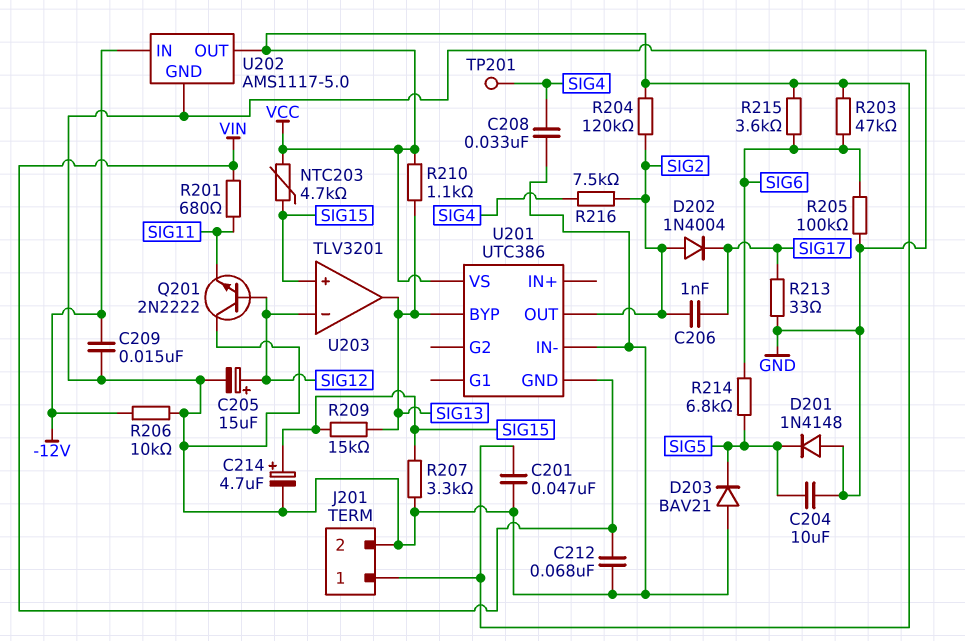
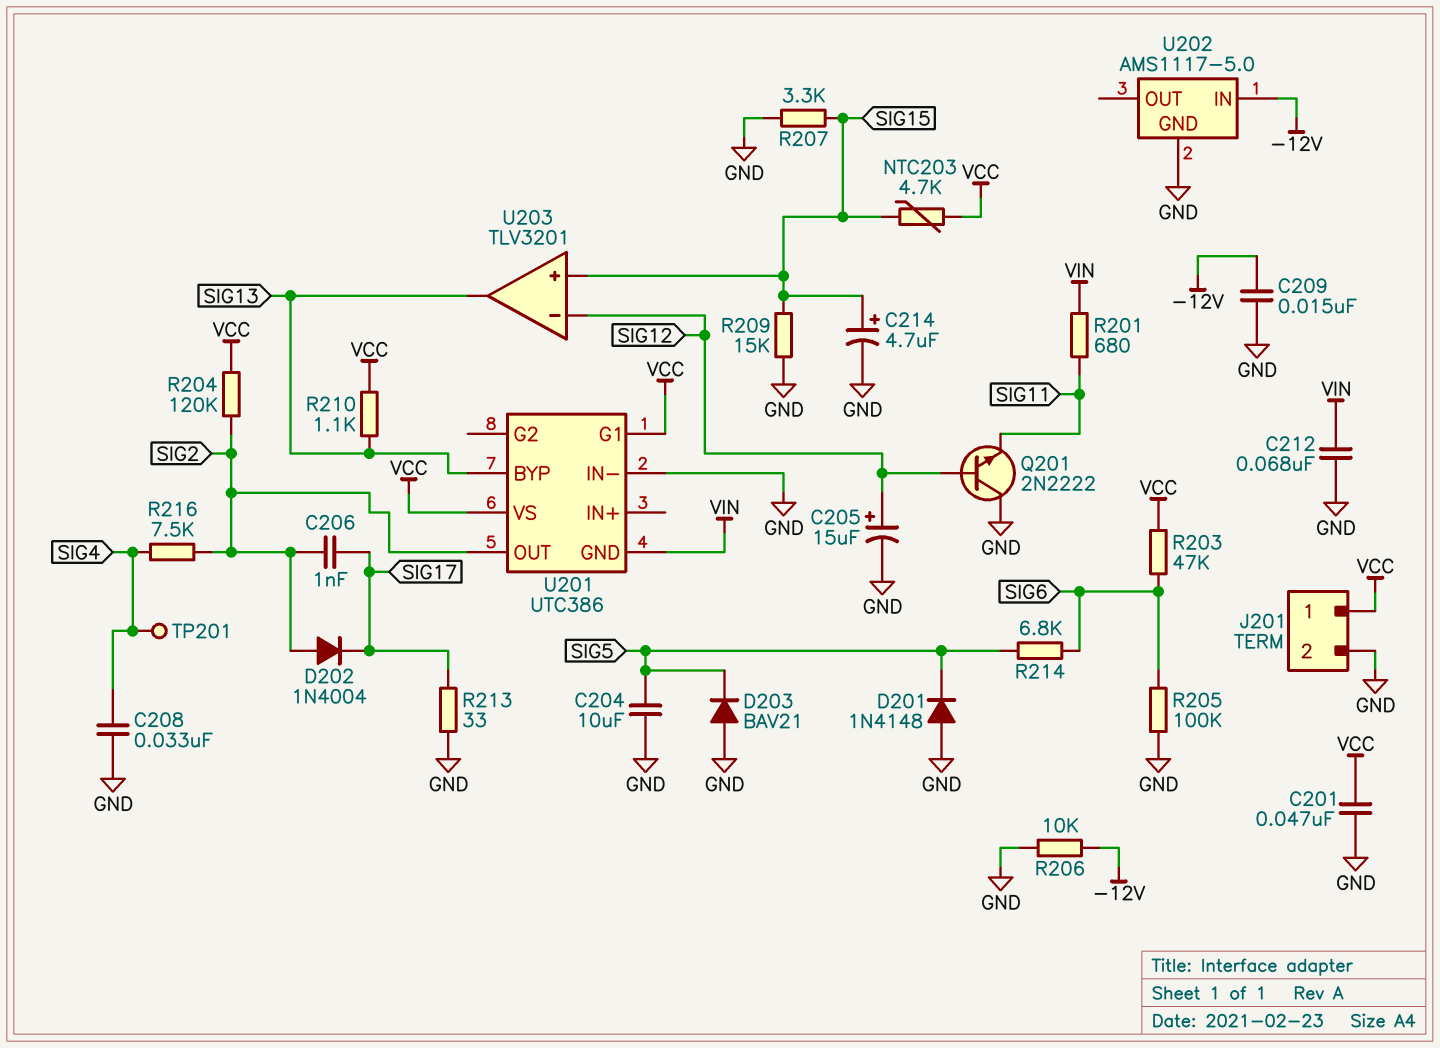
R209: 15k (SIG13, SIG15) -> 15k (GND, SIG15)
R215: 3.6k (SIG6, VCC) -> none
U201 pin G1: none -> VCC
U202 pin OUT: VCC -> none

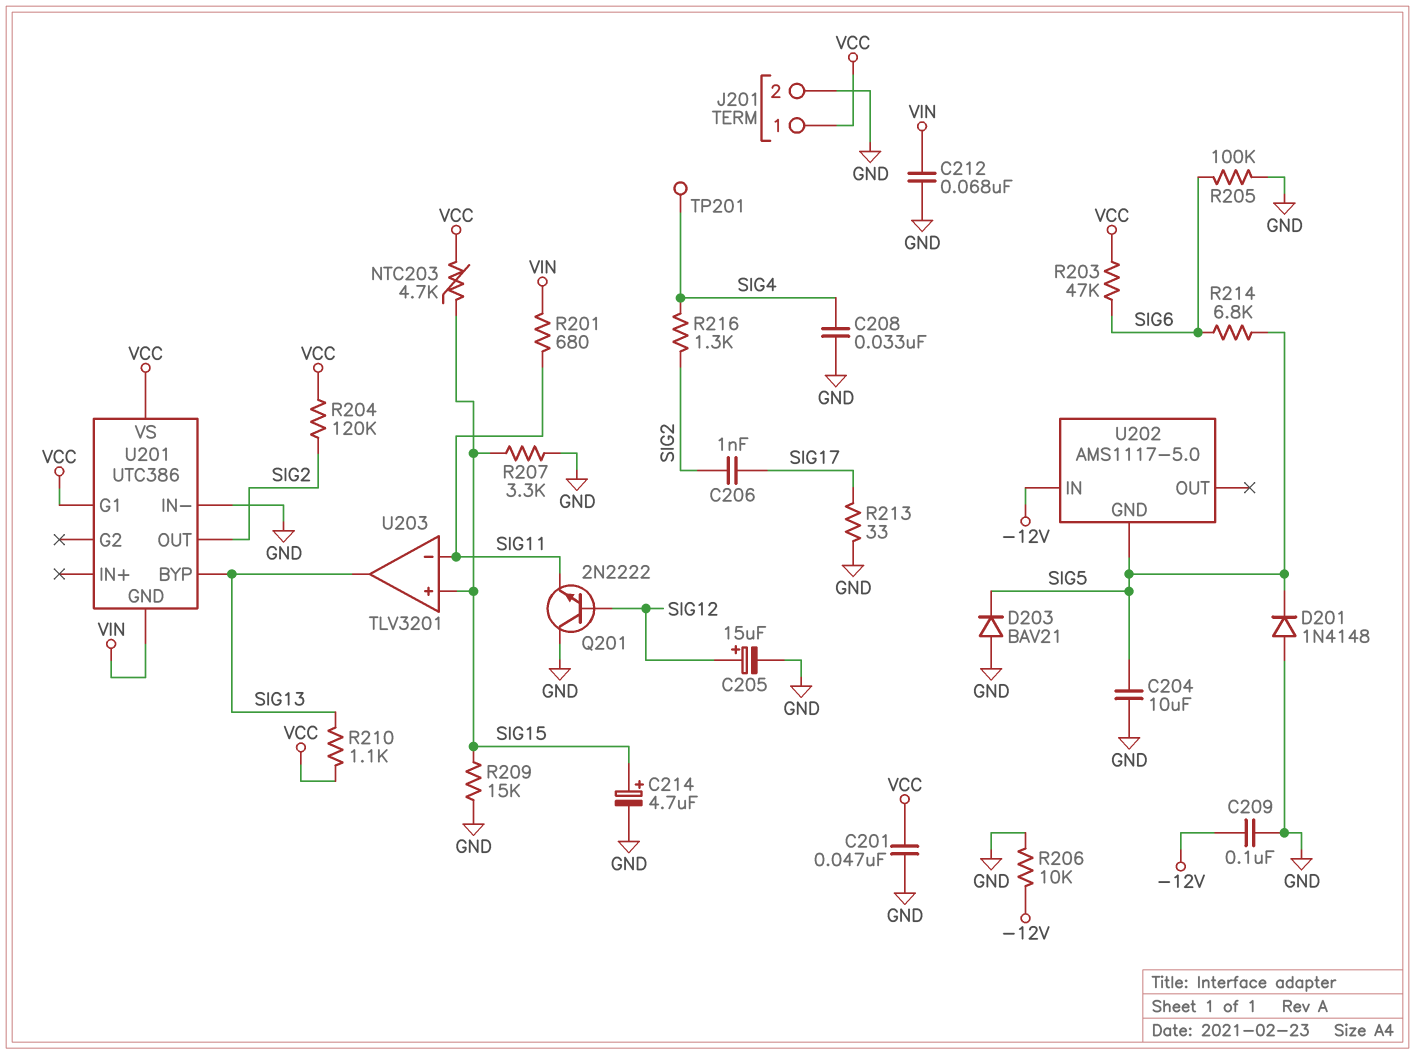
C209: 15nF (-12V, GND) -> 100nF (-12V, GND)
D202: diode 1N4004 (A SIG2, K SIG17) -> none
R216: 7.5k (SIG2, SIG4) -> 1.3k (SIG2, SIG4)
U202 pin GND: GND -> SIG5
U203 pin in-: SIG12 -> SIG11

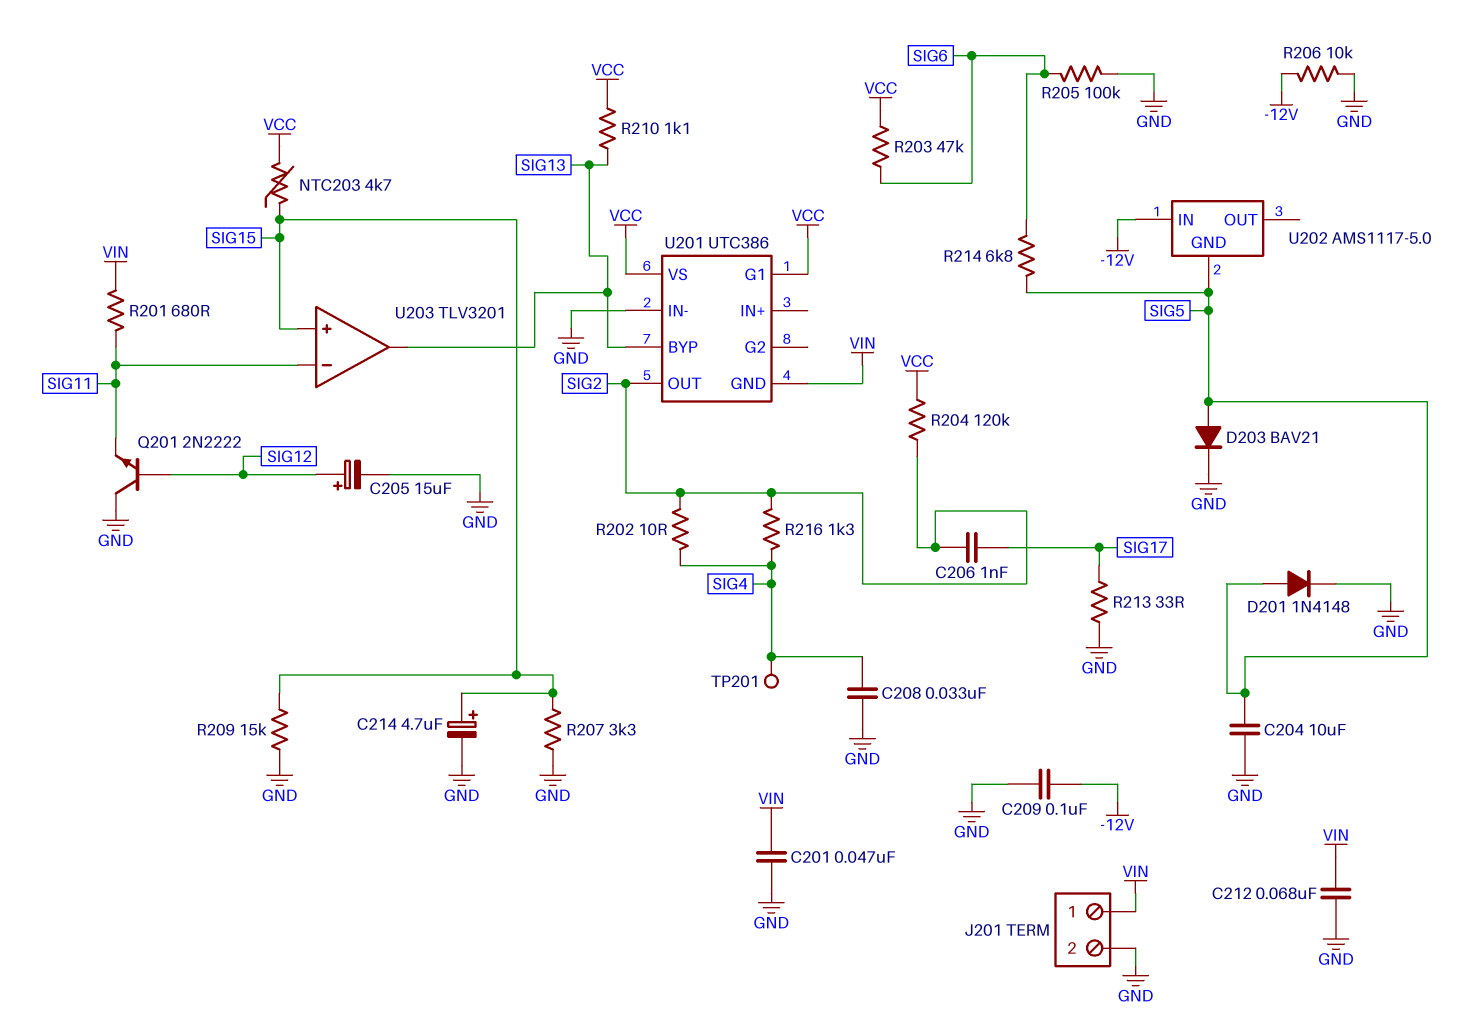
C201: 47nF (GND, VCC) -> 47nF (GND, VIN)
D201: diode 1N4148 (A GND, K SIG5) -> diode 1N4148 (A SIG5, K GND)
D203: diode BAV21 (A GND, K SIG5) -> diode BAV21 (A SIG5, K GND)
J201 pin 1: VCC -> VIN
R202: none -> 10 (SIG2, SIG4)

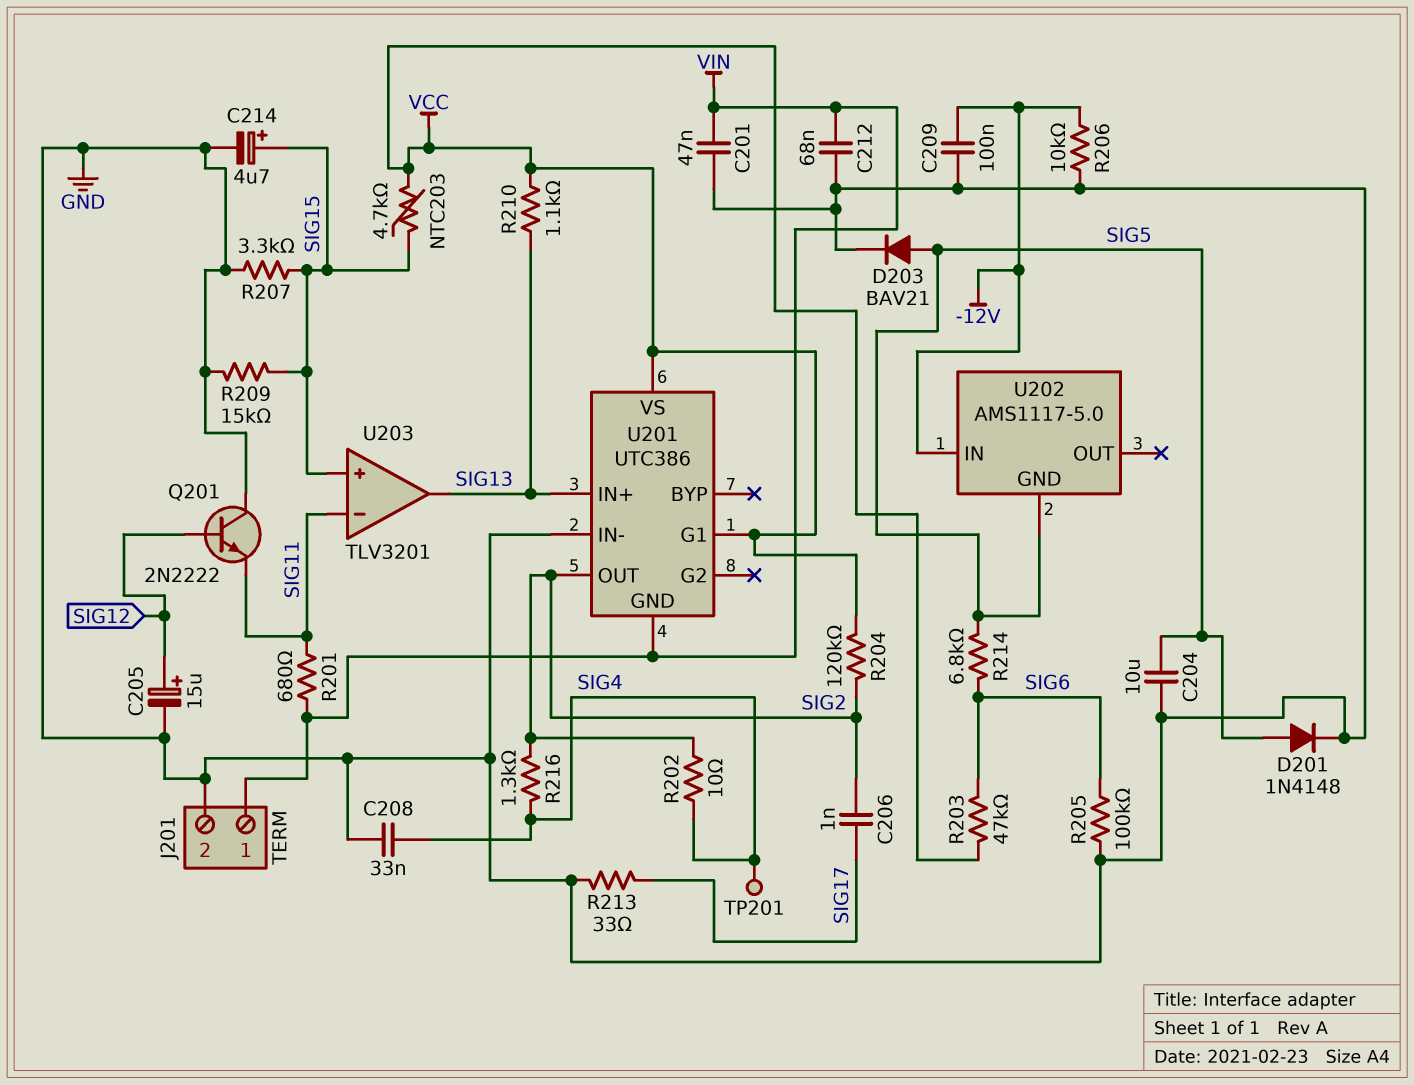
U201 pin BYP: SIG13 -> none
U201 pin IN+: none -> SIG13

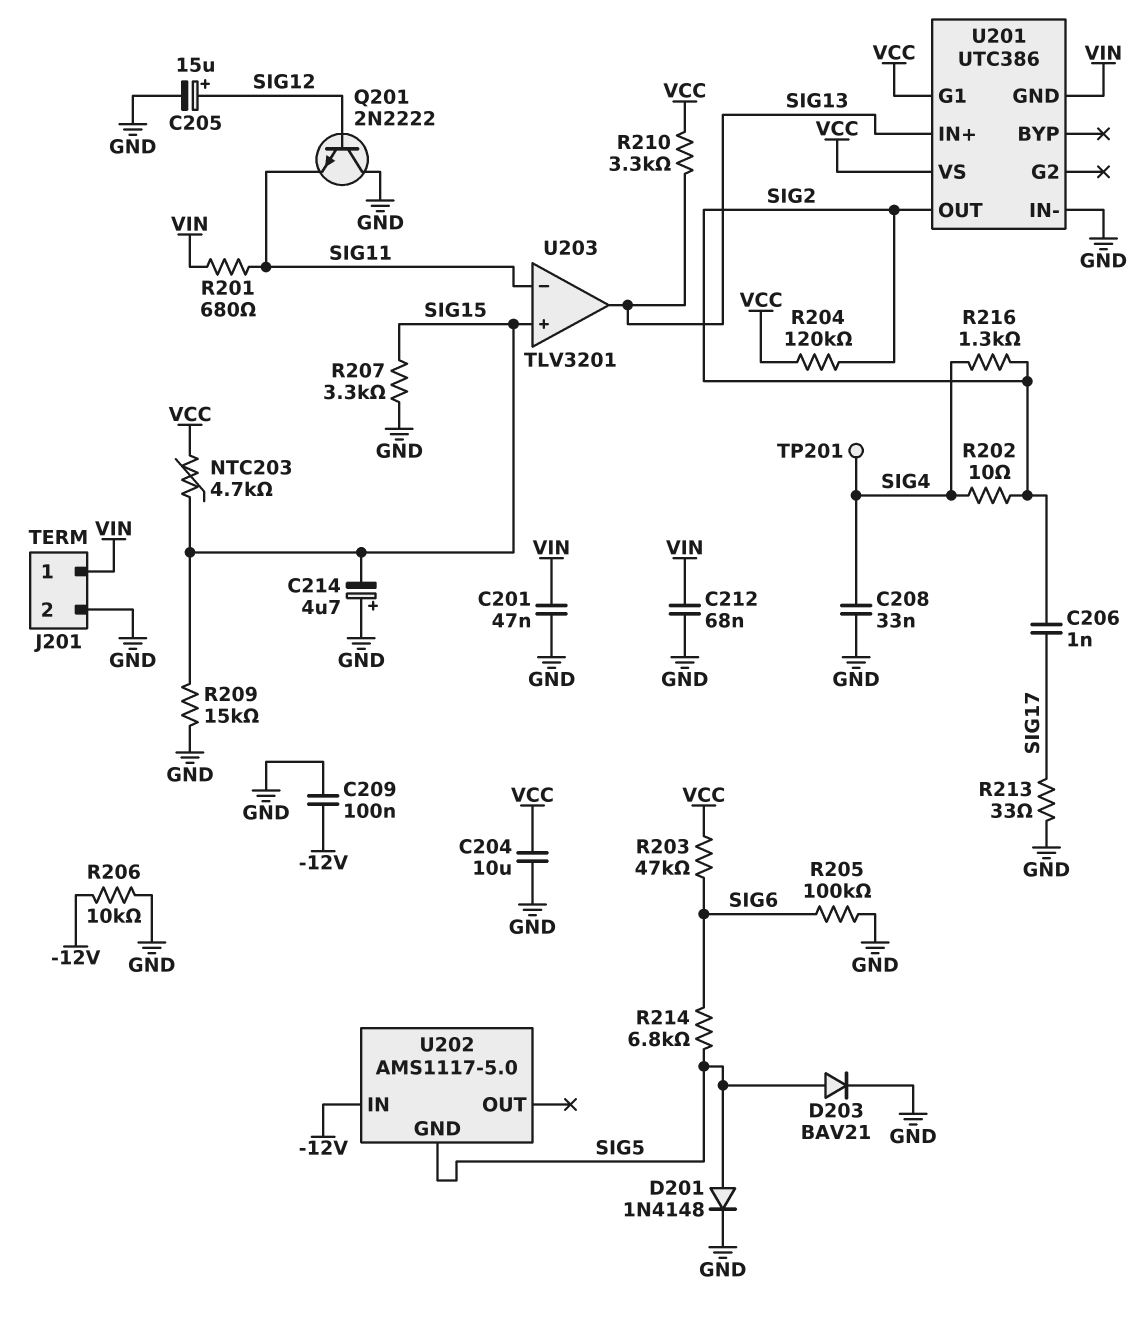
C204: 10uF (GND, SIG5) -> 10uF (GND, VCC)
C214: 4.7uF (plus SIG15, minus GND) -> 4.7uF (plus GND, minus SIG15)
R210: 1.1k (SIG13, VCC) -> 3.3k (SIG13, VCC)

